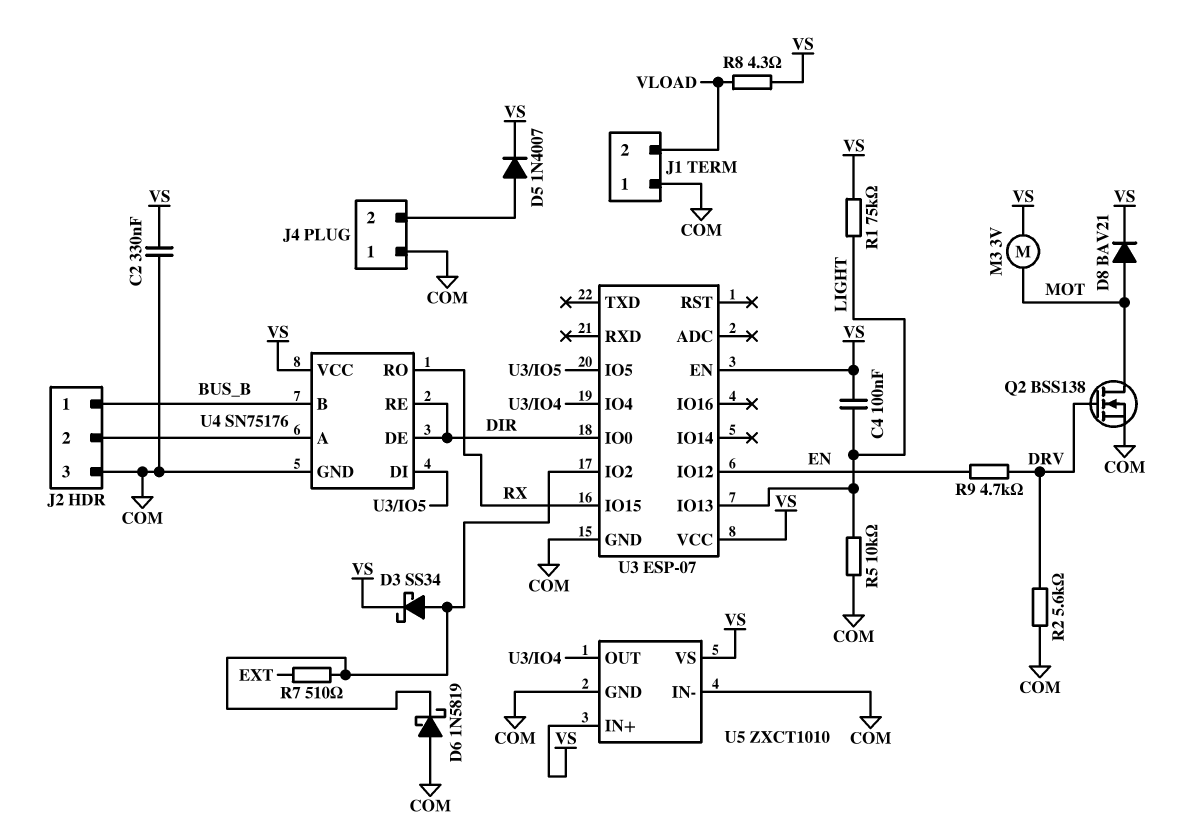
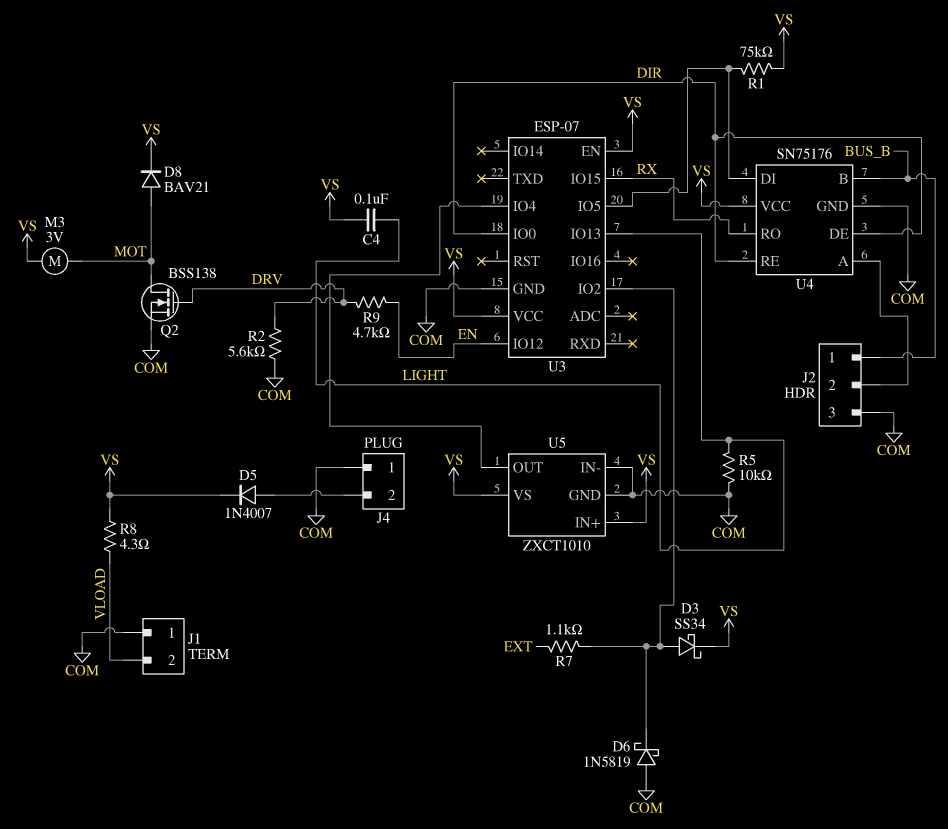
C2: 330nF (COM, VS) -> none
R1: 75k (LIGHT, VS) -> 75k (U3/IO5, VS)
R7: 510 (EXT, U3/IO2) -> 1.1k (EXT, U3/IO2)

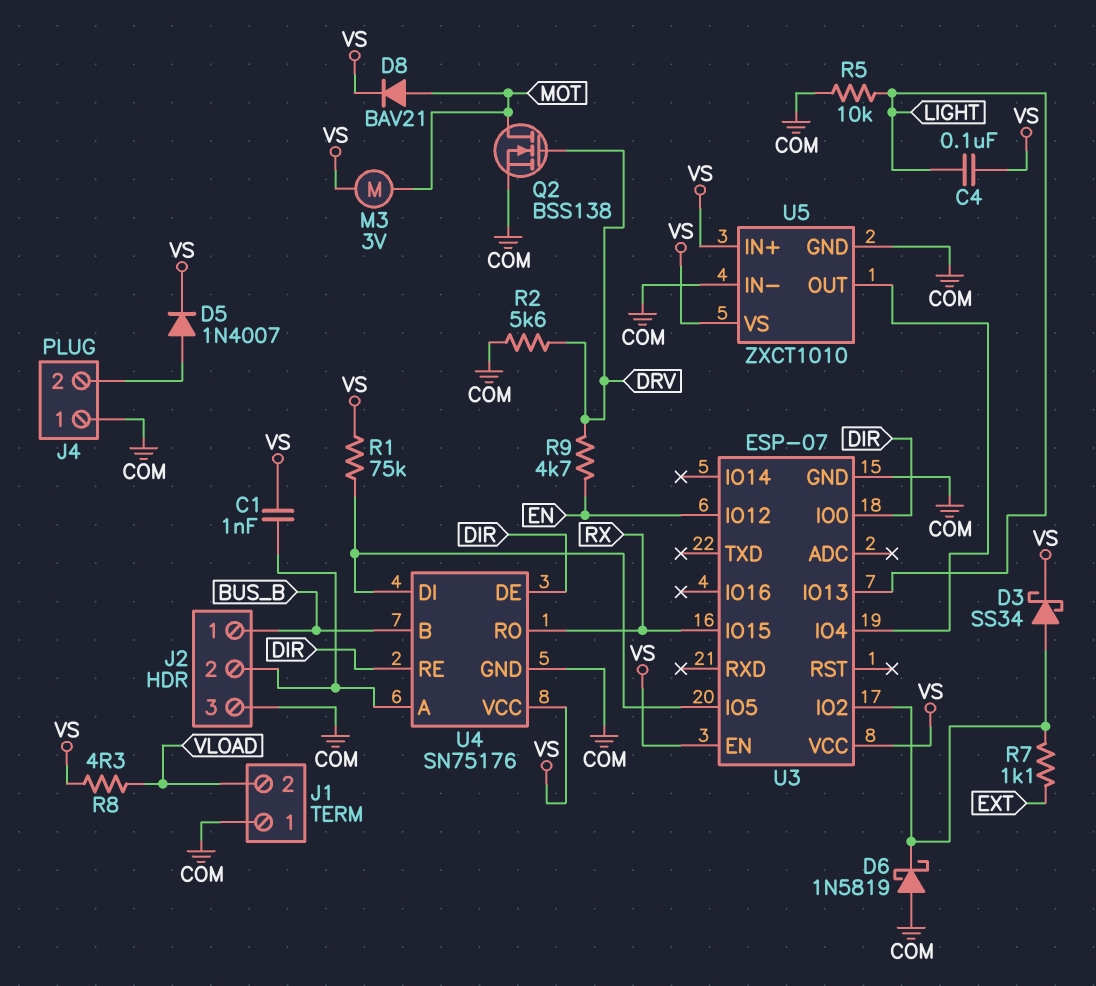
C1: none -> 1nF (J2/2, VS)

